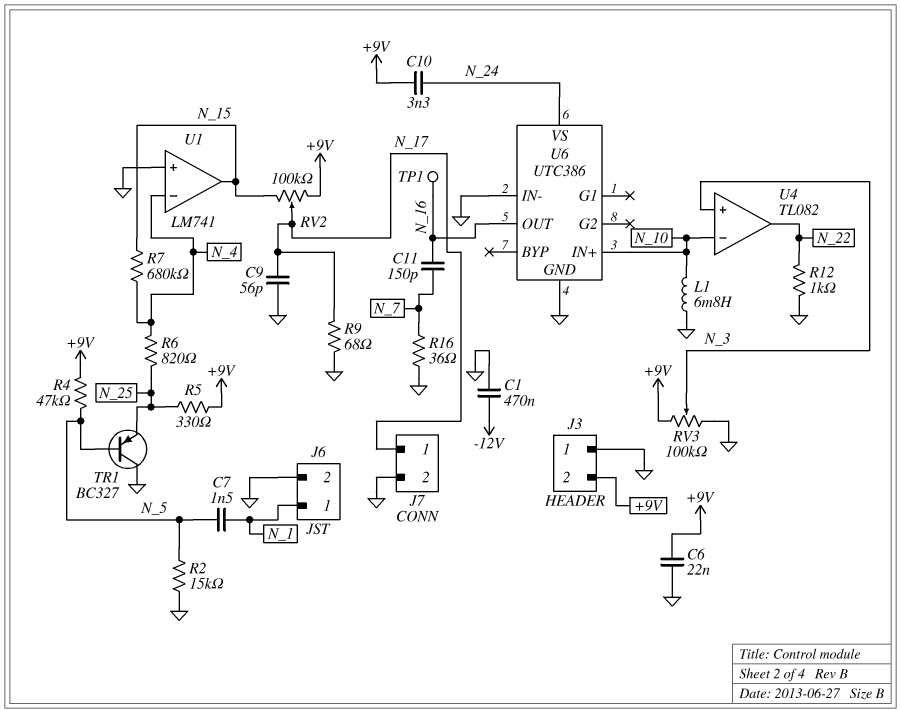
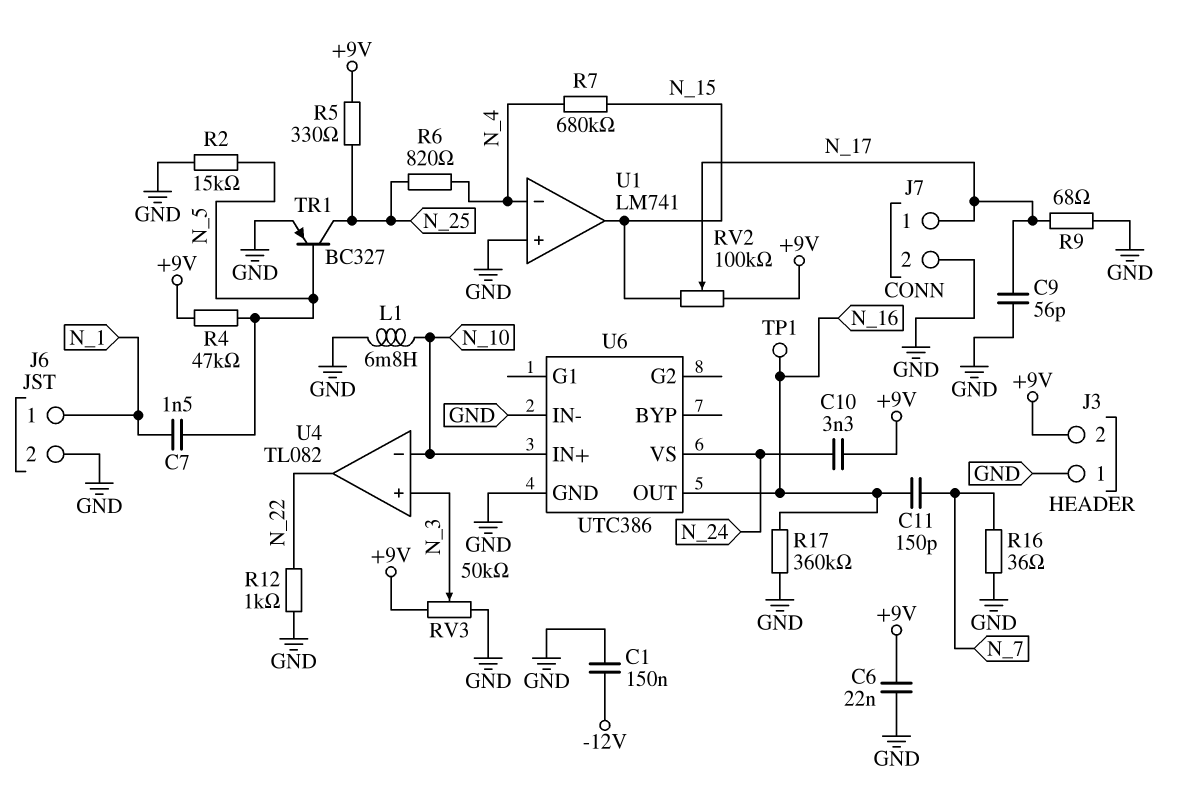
C1: 470nF (-12V, GND) -> 150nF (-12V, GND)
R17: none -> 360k (GND, N_16)
RV3: 100k (+9V, GND, wiper N_3) -> 50k (+9V, GND, wiper N_3)
TR1: PNP BC327 (B N_5, C GND, E N_25) -> PNP BC327 (B N_5, C N_25, E GND)

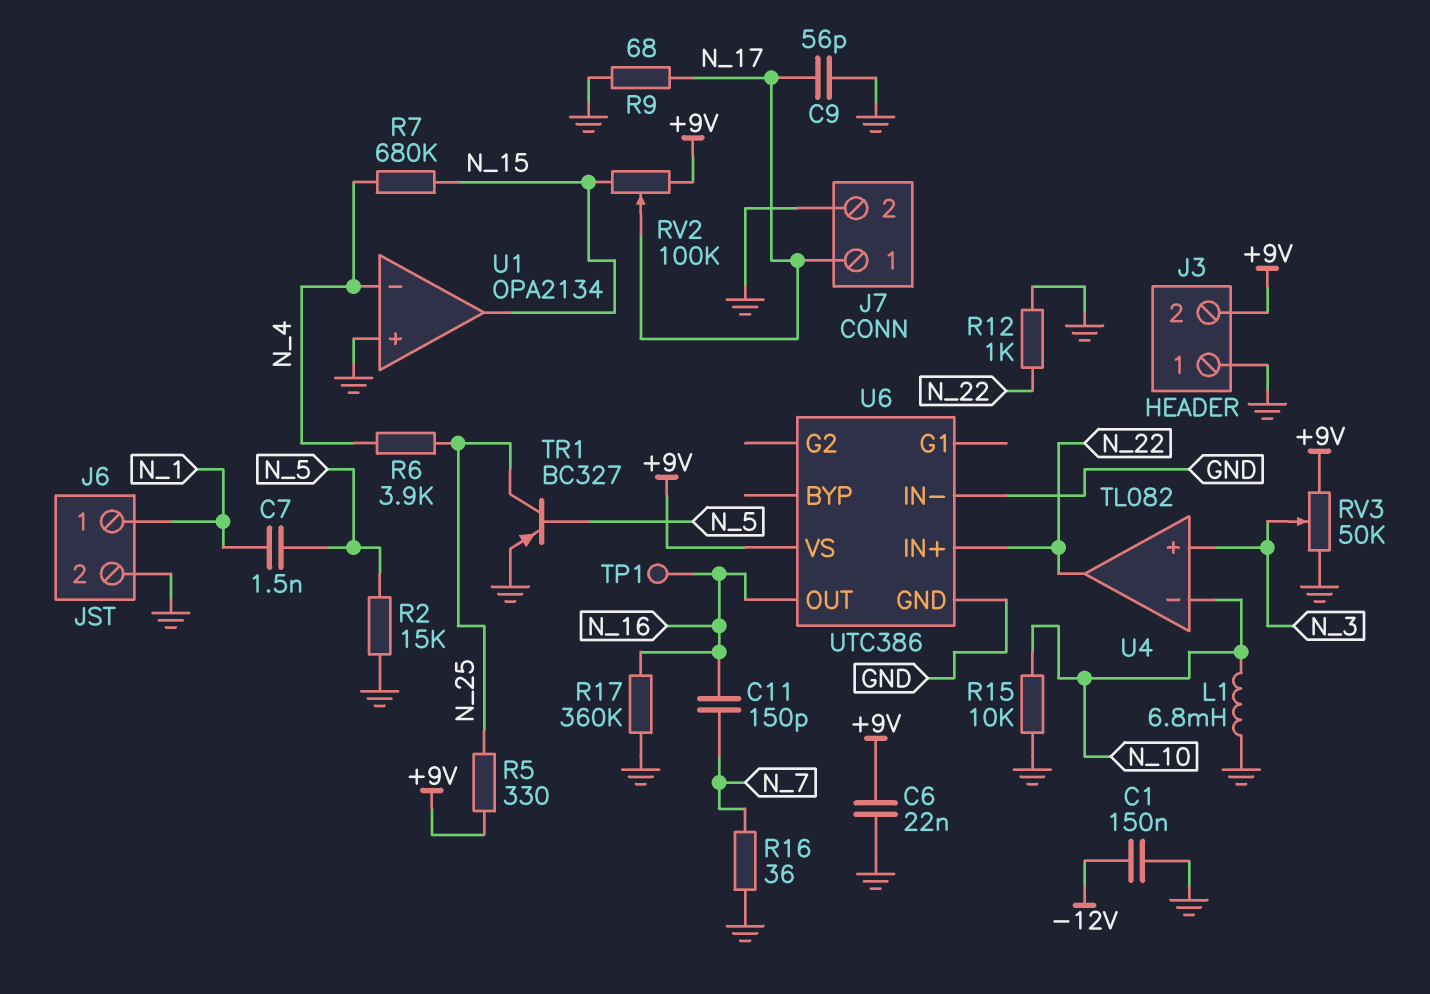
C10: 3.3nF (+9V, N_24) -> none
R4: 47k (+9V, N_5) -> none
R6: 820 (N_4, N_25) -> 3.9k (N_4, N_25)
R15: none -> 10k (GND, N_10)
U1: LM741 -> OPA2134
U6 pin IN+: N_10 -> N_22
U6 pin VS: N_24 -> +9V

